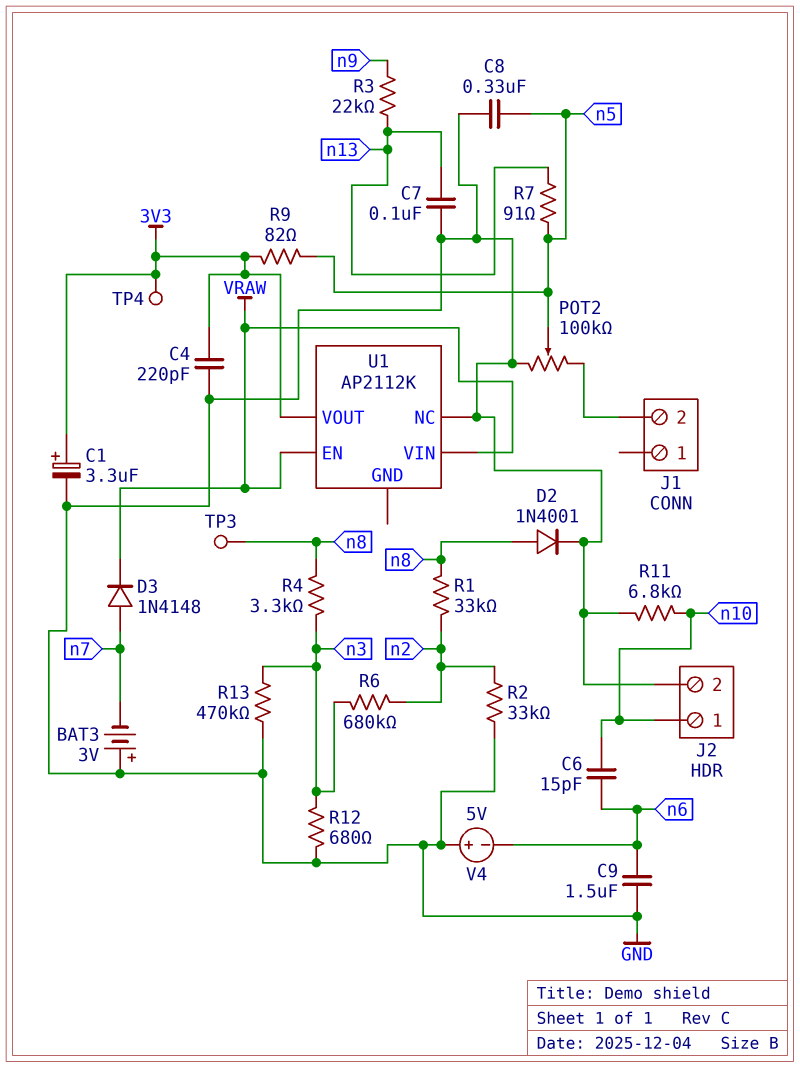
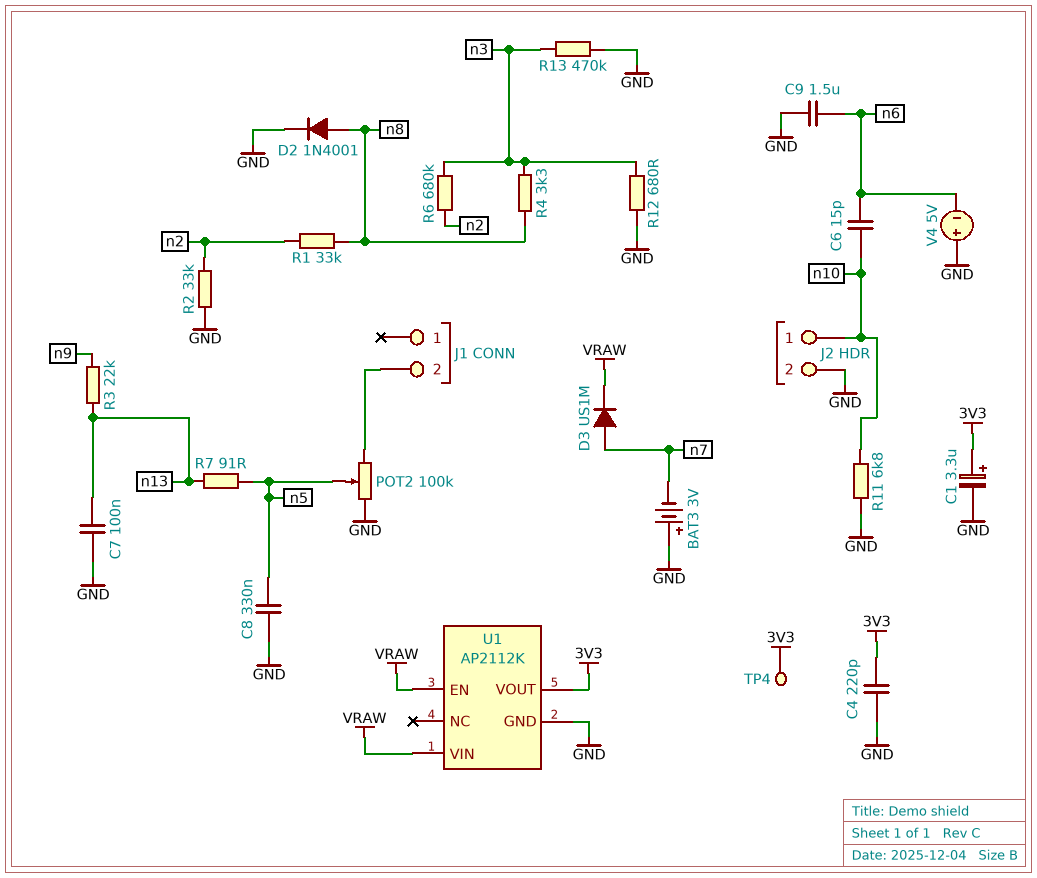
D3: diode 1N4148 (A n7, K VRAW) -> diode US1M (A n7, K VRAW)
R9: 82 (3V3, n5) -> none
TP3: test point (n8) -> none
U1 pin GND: none -> GND
U1 pin NC: GND -> none

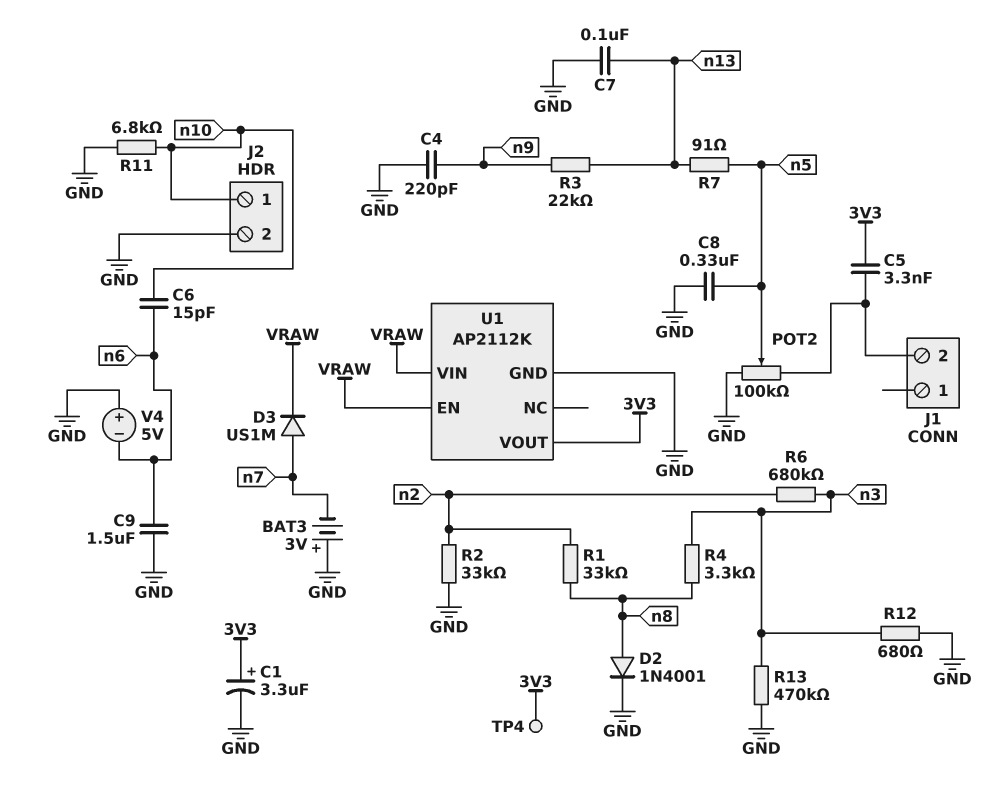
C4: 220pF (3V3, GND) -> 220pF (GND, n9)
C5: none -> 3.3nF (3V3, J1/2)

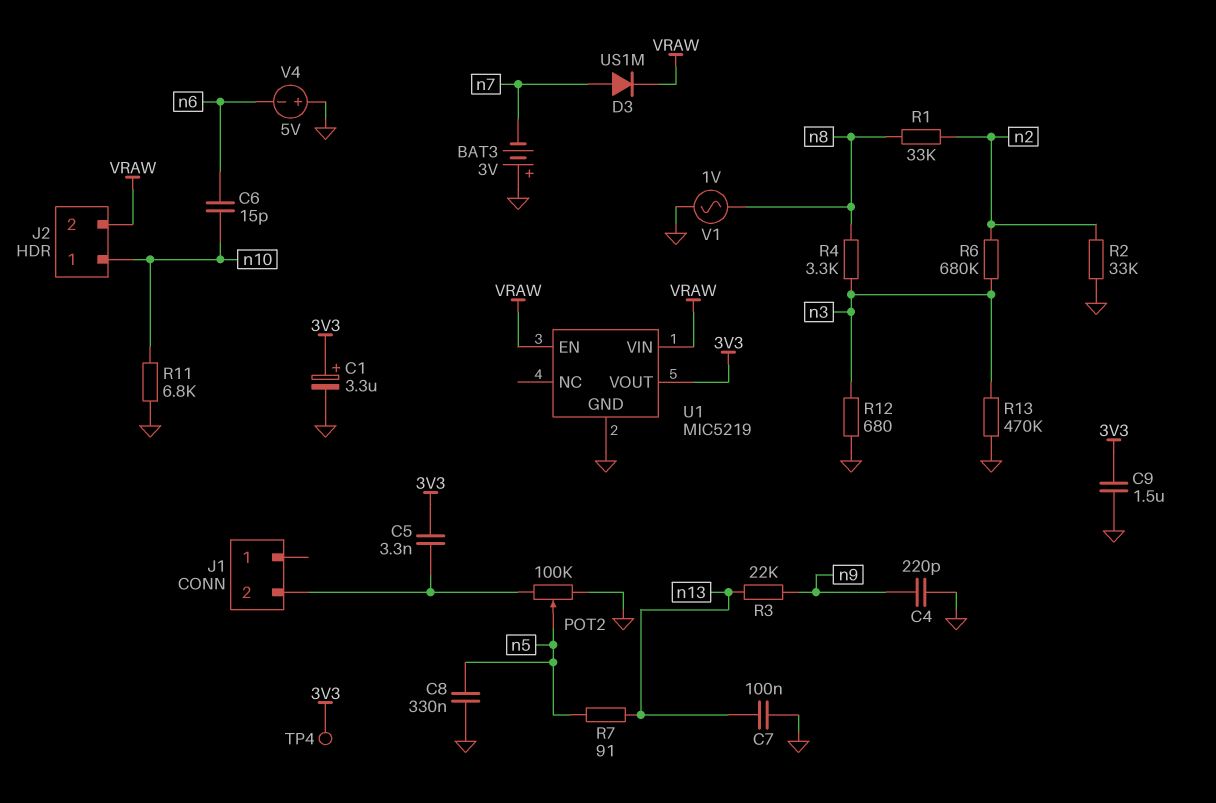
C9: 1.5uF (GND, n6) -> 1.5uF (3V3, GND)
D2: diode 1N4001 (A n8, K GND) -> none
J2 pin 2: GND -> VRAW
U1: AP2112K -> MIC5219
V1: none -> AC 1V (GND, n8)

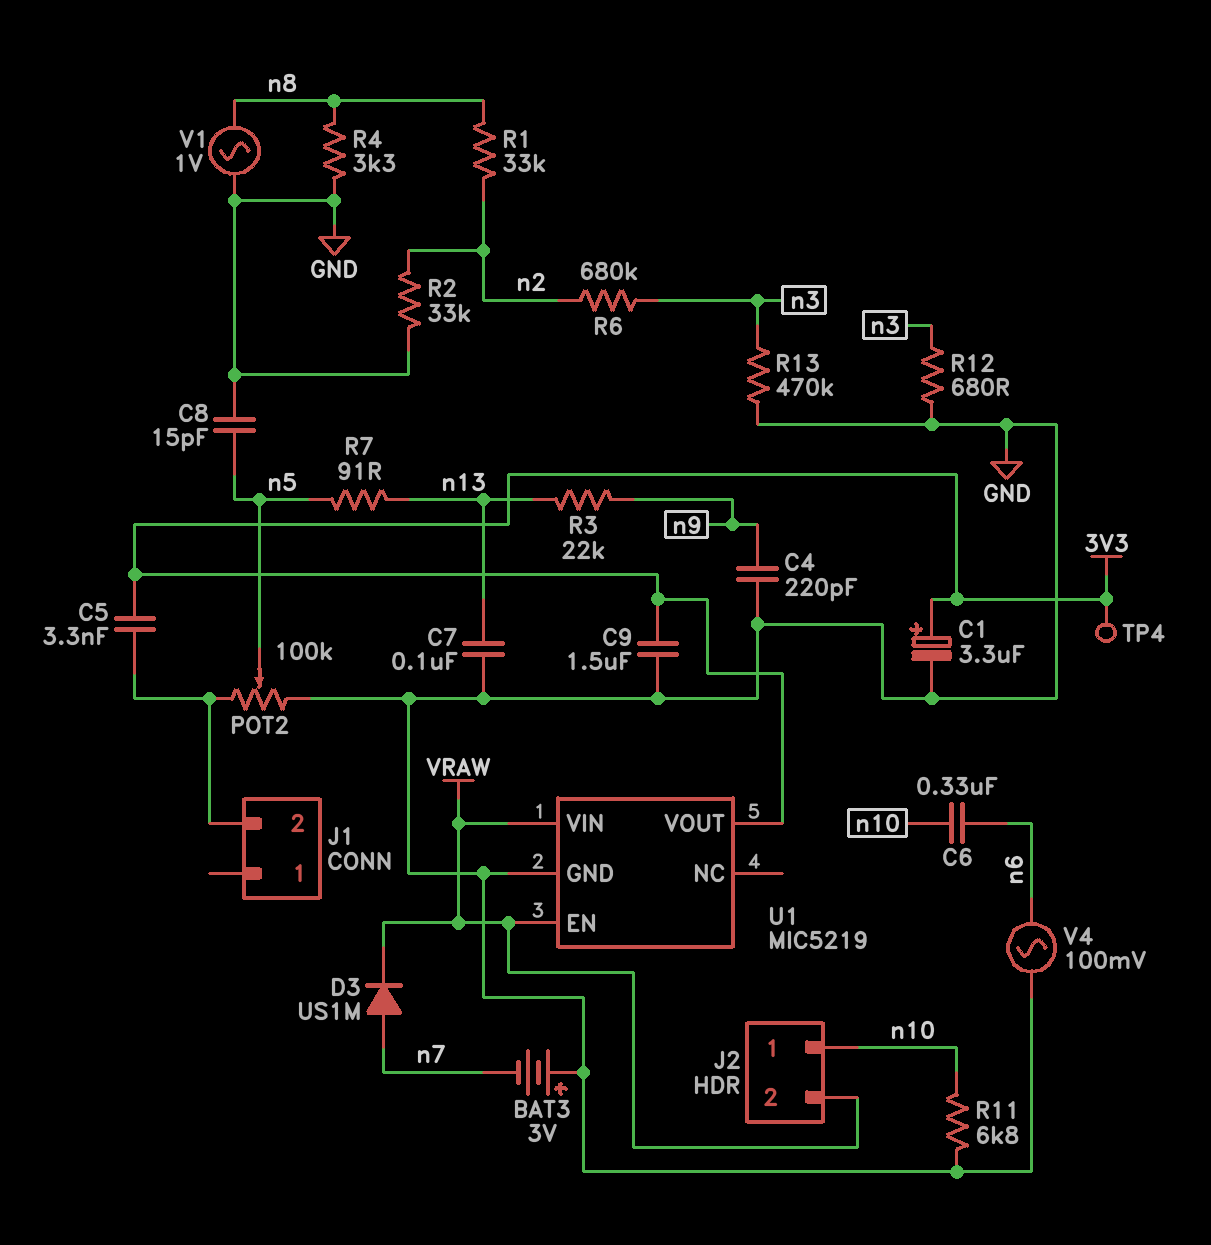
C6: 15pF (n6, n10) -> 330nF (n6, n10)
C8: 330nF (GND, n5) -> 15pF (GND, n5)
R4: 3.3k (n3, n8) -> 3.3k (GND, n8)
V4: 5V (plus GND, minus n6) -> AC 100mV (GND, n6)

